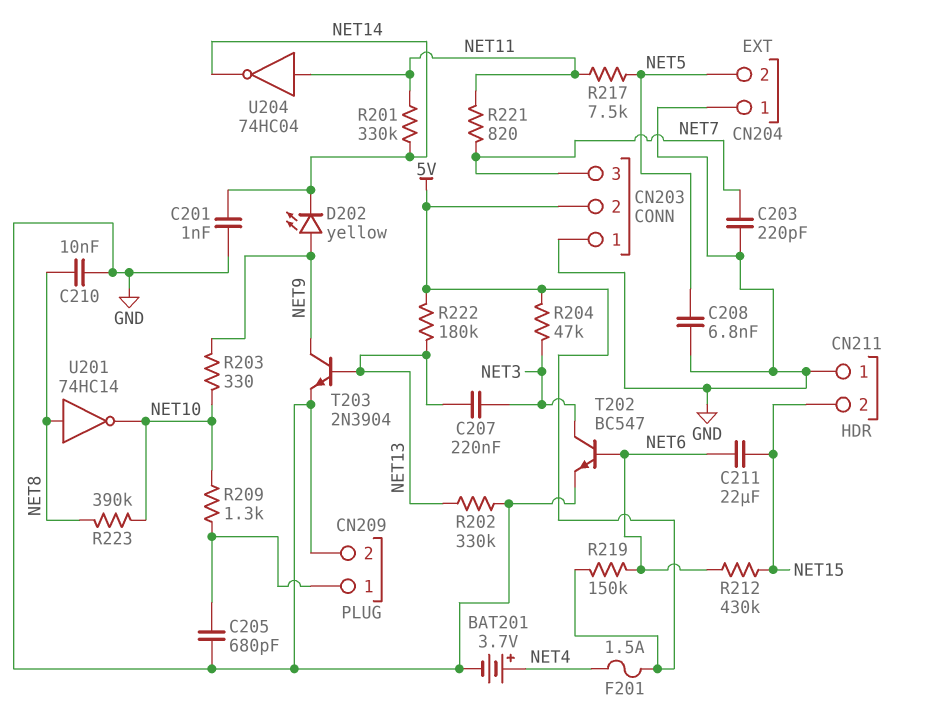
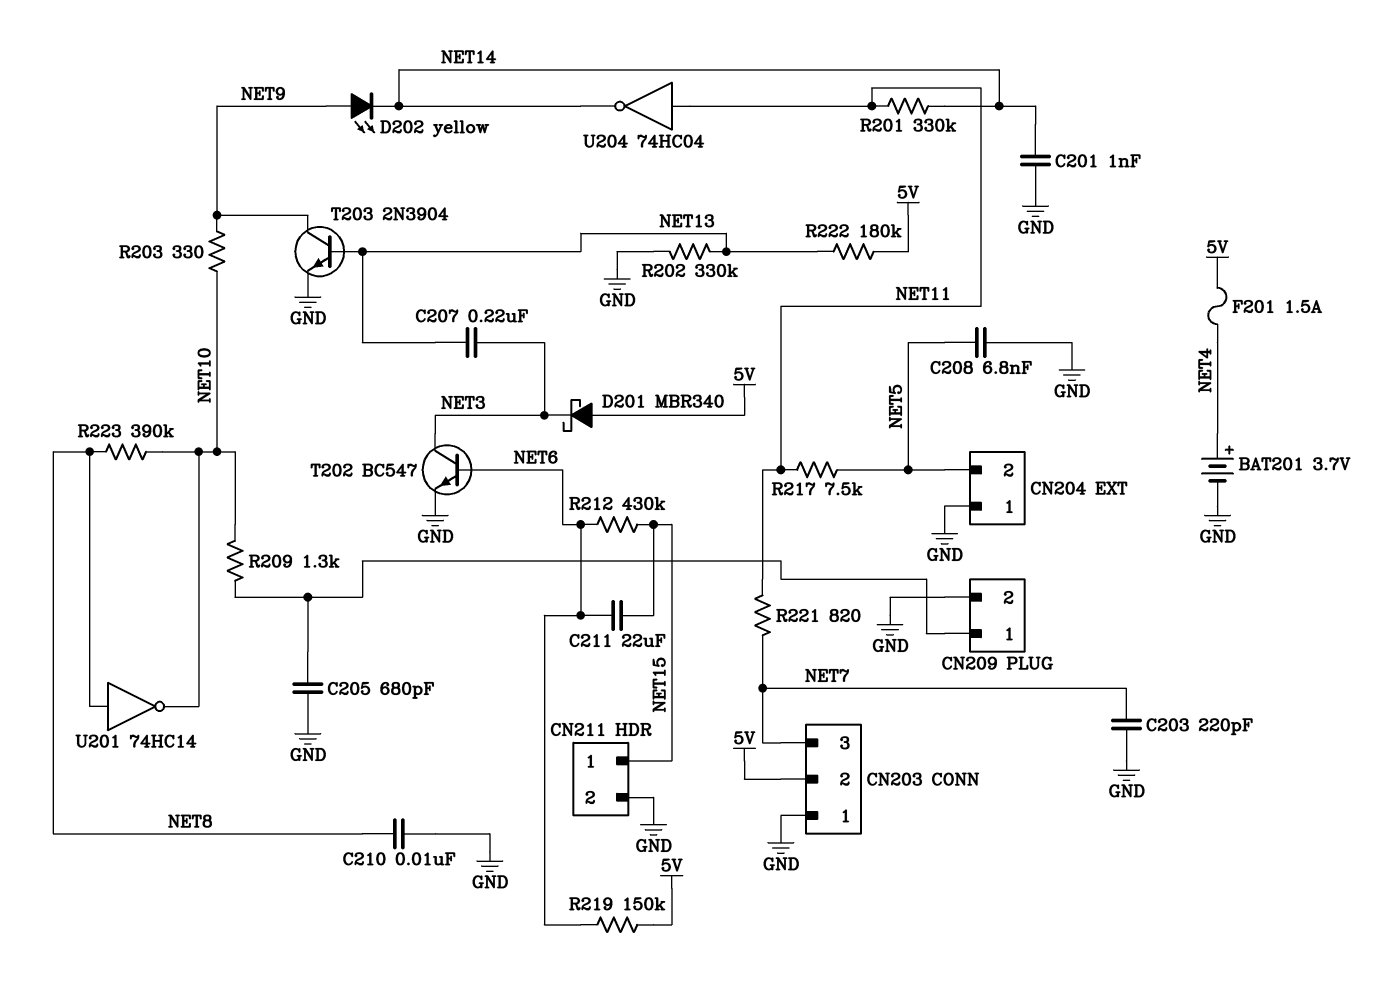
CN211 pin 1: GND -> NET15
CN211 pin 2: NET15 -> GND
D201: none -> schottky MBR340 (A 5V, K NET3)
R204: 47k (5V, NET3) -> none

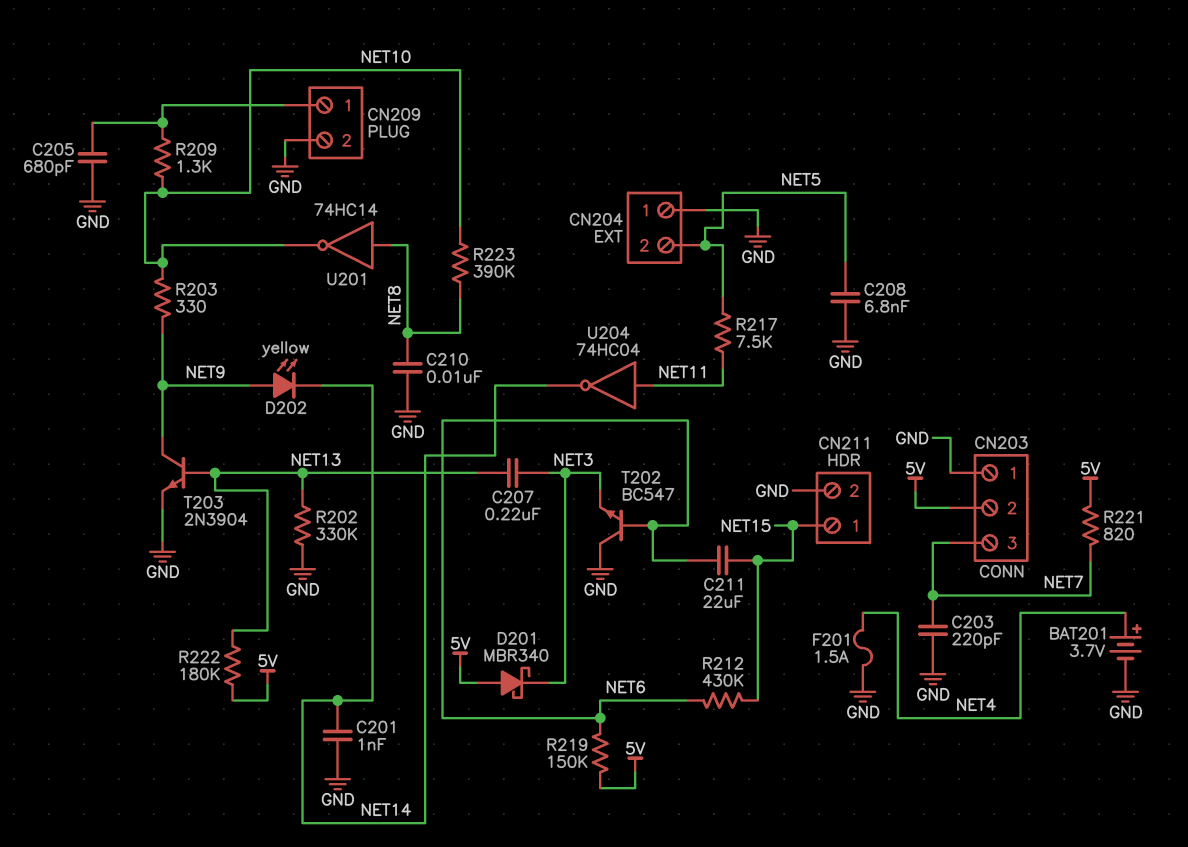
F201: 1.5A (5V, NET4) -> 1.5A (GND, NET4)
R201: 330k (NET11, NET14) -> none
R221: 820 (NET7, NET11) -> 820 (5V, NET7)
T202: NPN BC547 (B NET6, C NET3, E GND) -> NPN BC547 (B NET6, C GND, E NET3)

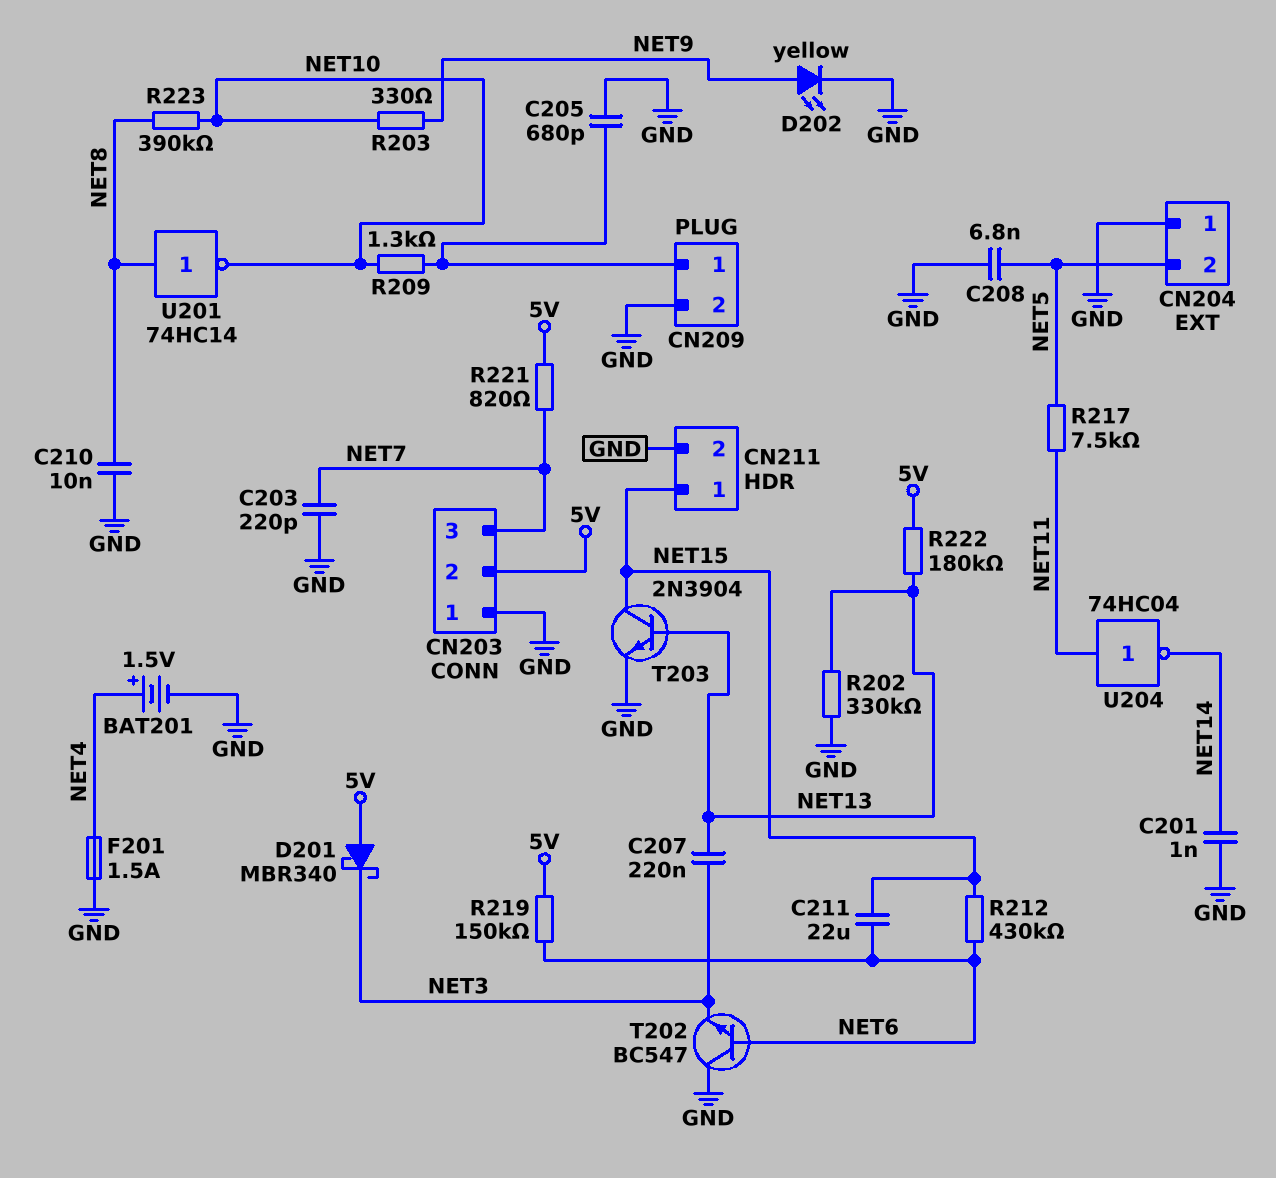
BAT201: 3.7V (plus NET4, minus GND) -> 1.5V (plus NET4, minus GND)
D202: LED yellow (A NET9, K NET14) -> LED yellow (A NET9, K GND)
T203: NPN 2N3904 (B NET13, C NET9, E GND) -> NPN 2N3904 (B NET13, C NET15, E GND)

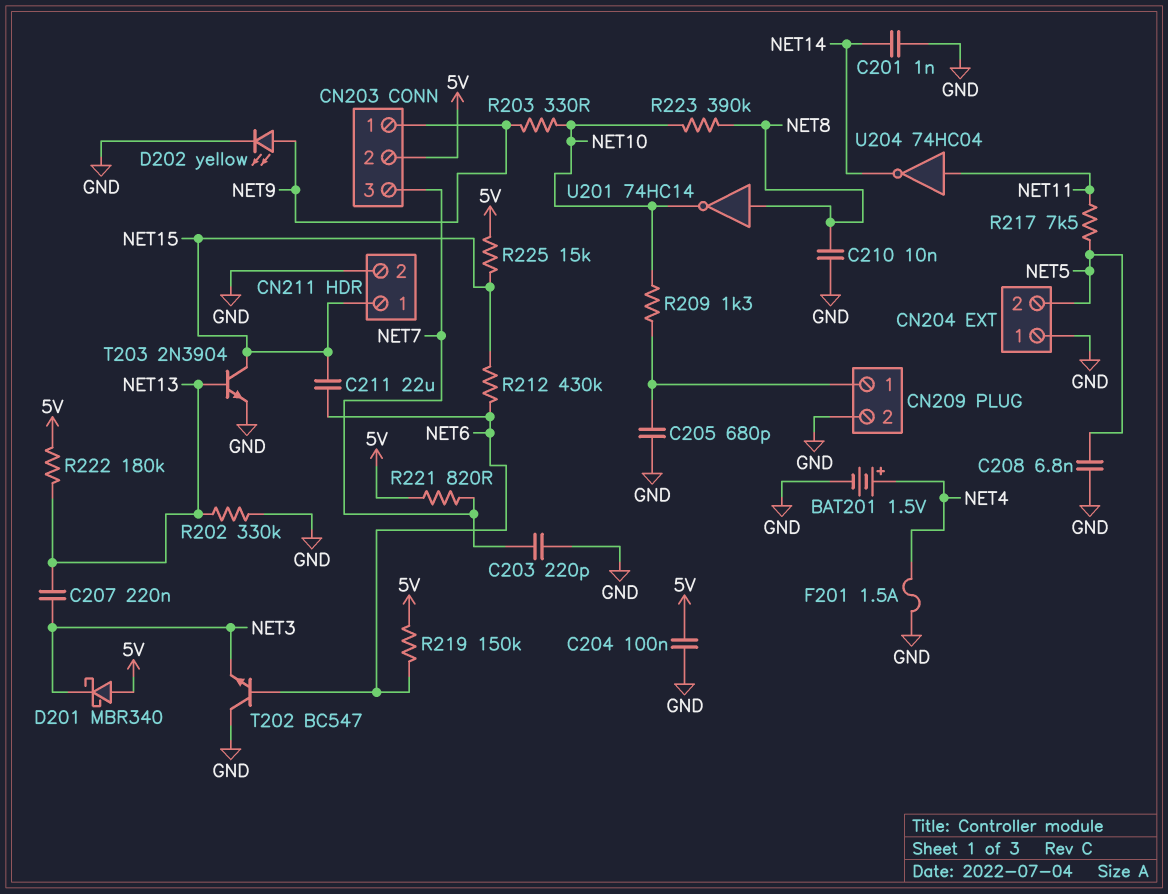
C204: none -> 100nF (5V, GND)
CN203 pin 1: GND -> NET9
R225: none -> 15k (5V, NET15)

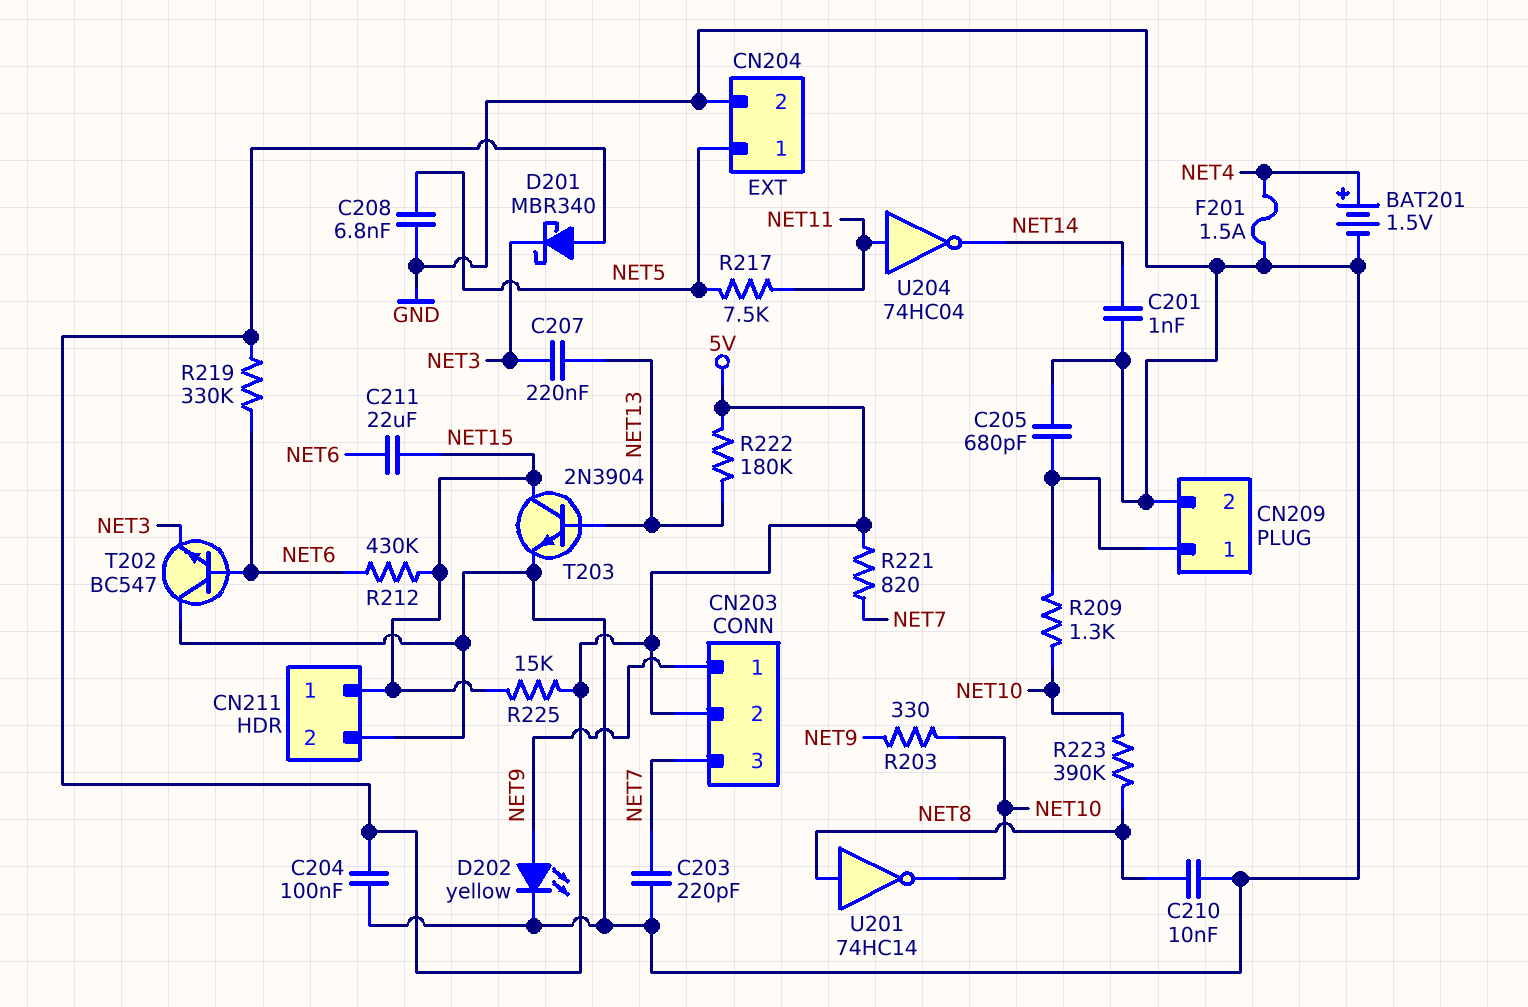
CN204 pin 1: GND -> NET5
CN204 pin 2: NET5 -> GND
R202: 330k (GND, NET13) -> none
R219: 150k (5V, NET6) -> 330k (5V, NET6)

